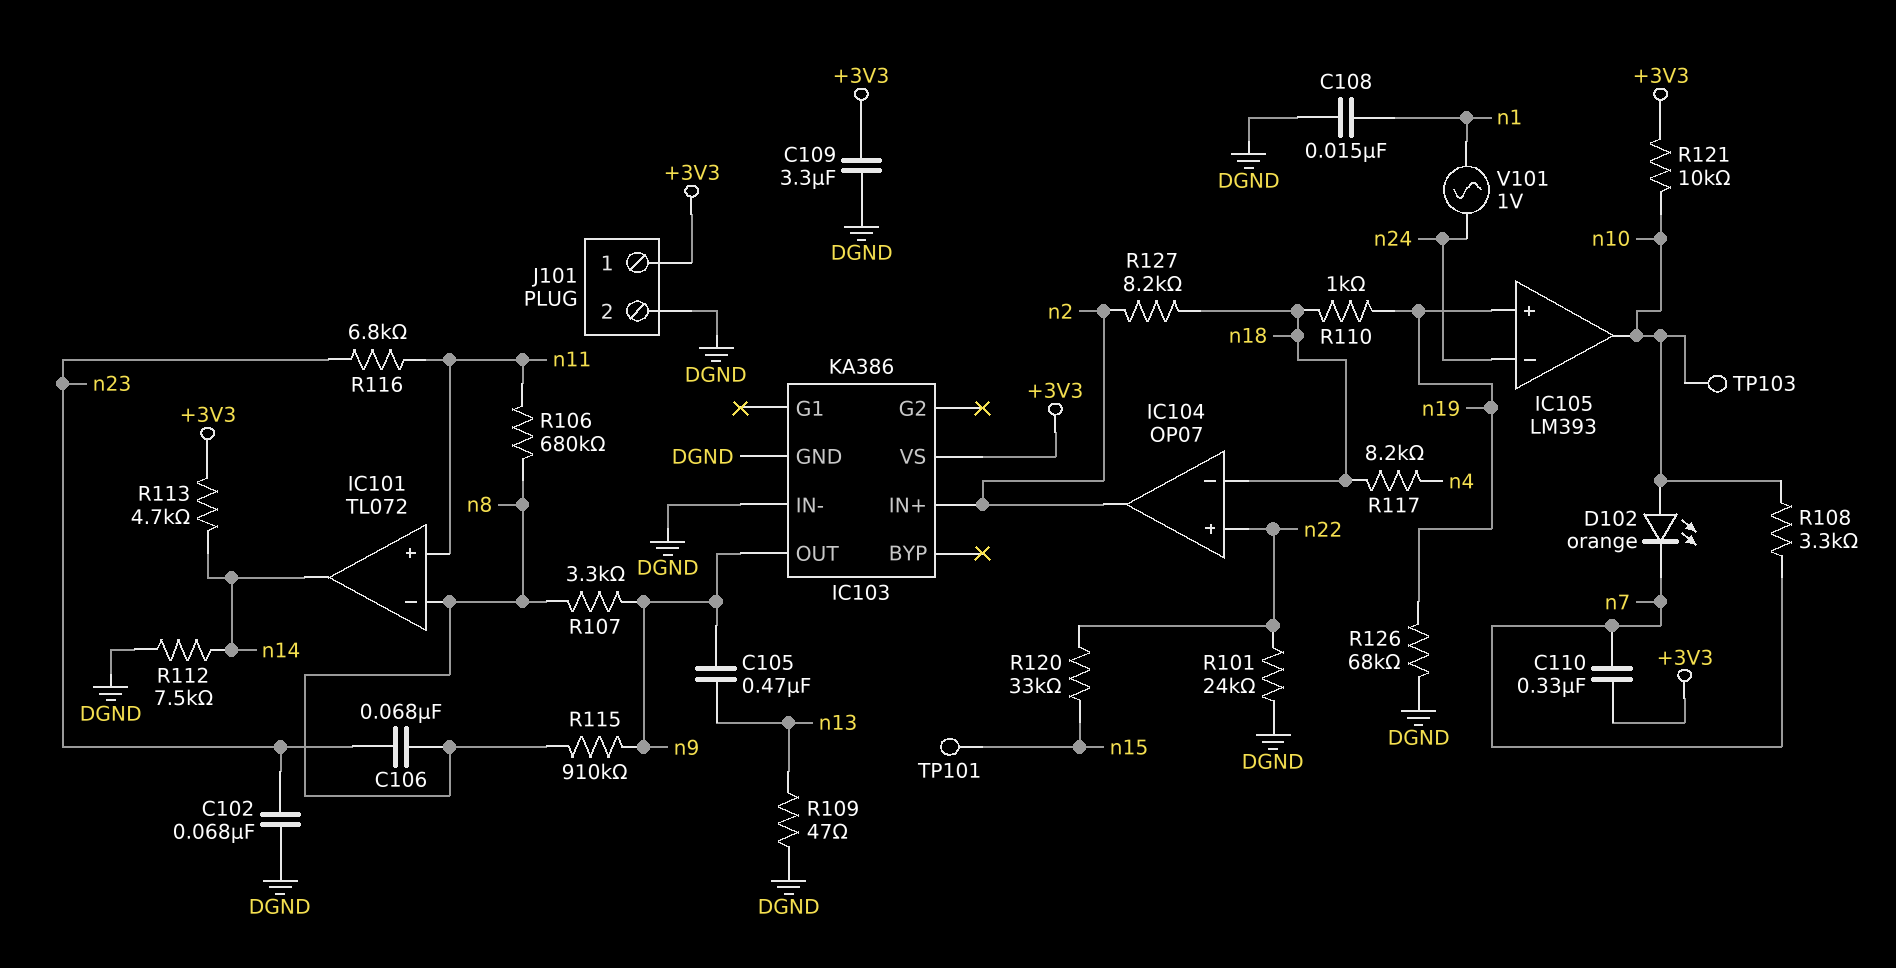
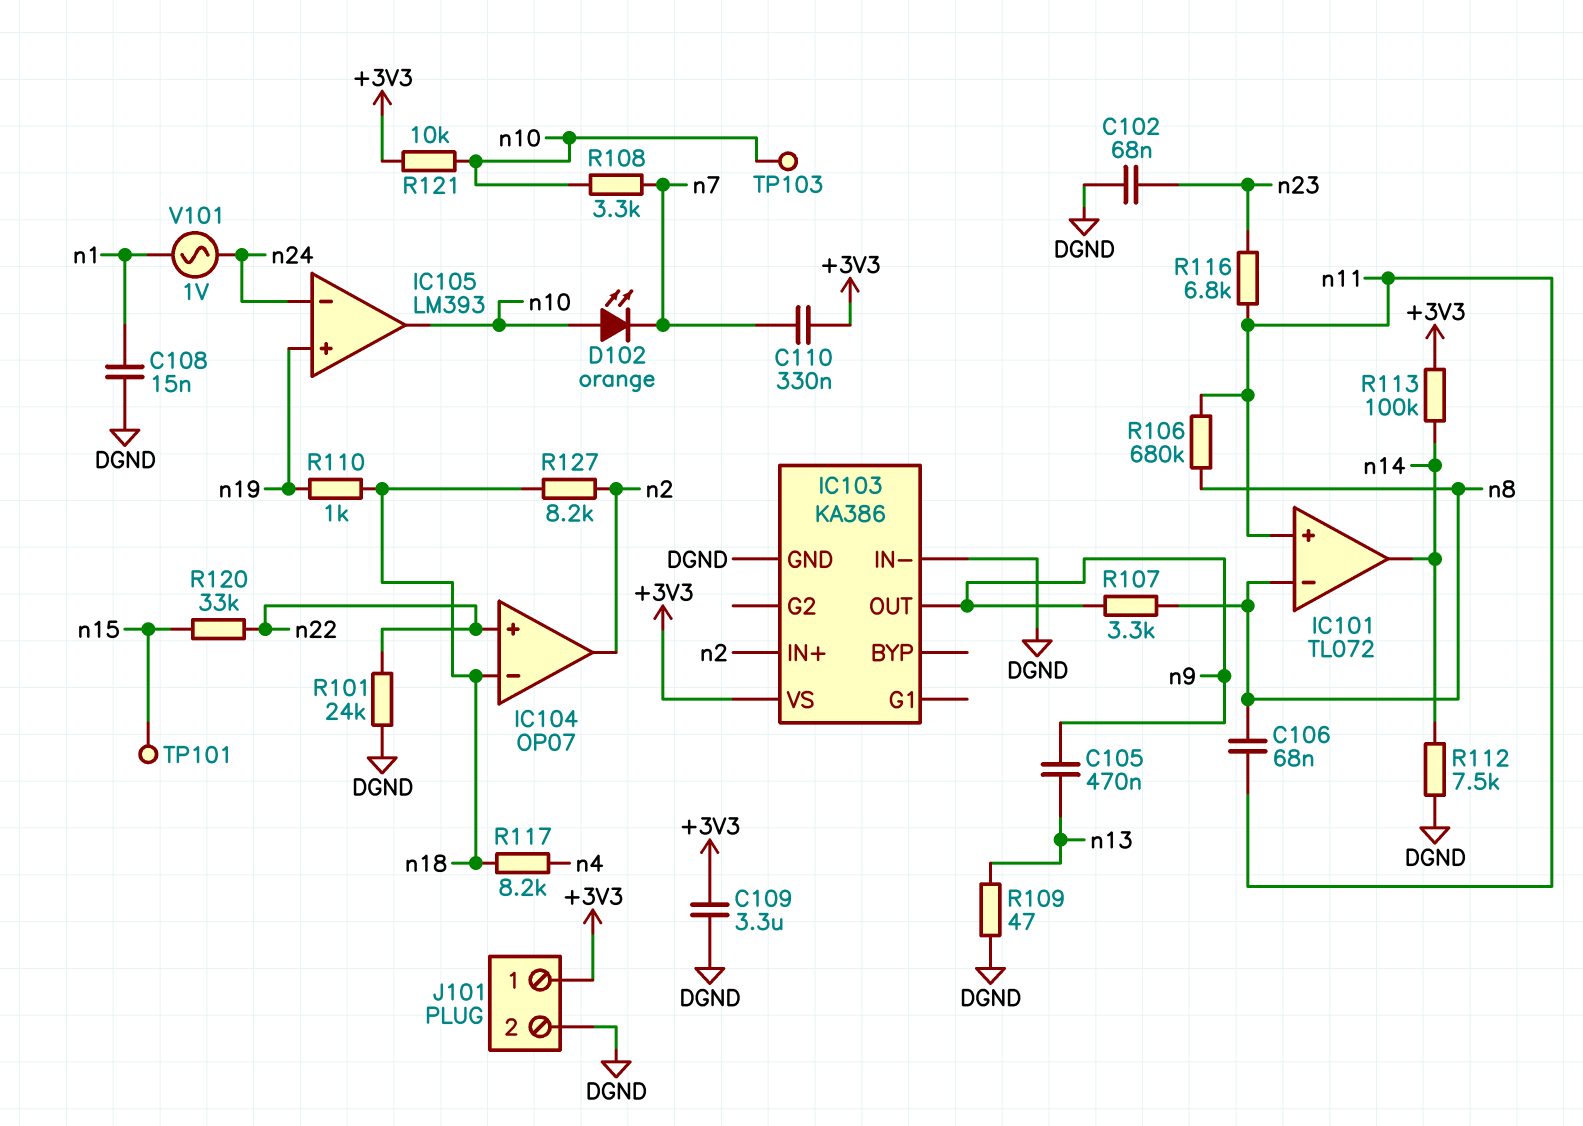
C106: 68nF (n8, n23) -> 68nF (n8, n11)
R113: 4.7k (+3V3, n14) -> 100k (+3V3, n14)
R115: 910k (n8, n9) -> none
R126: 68k (DGND, n19) -> none

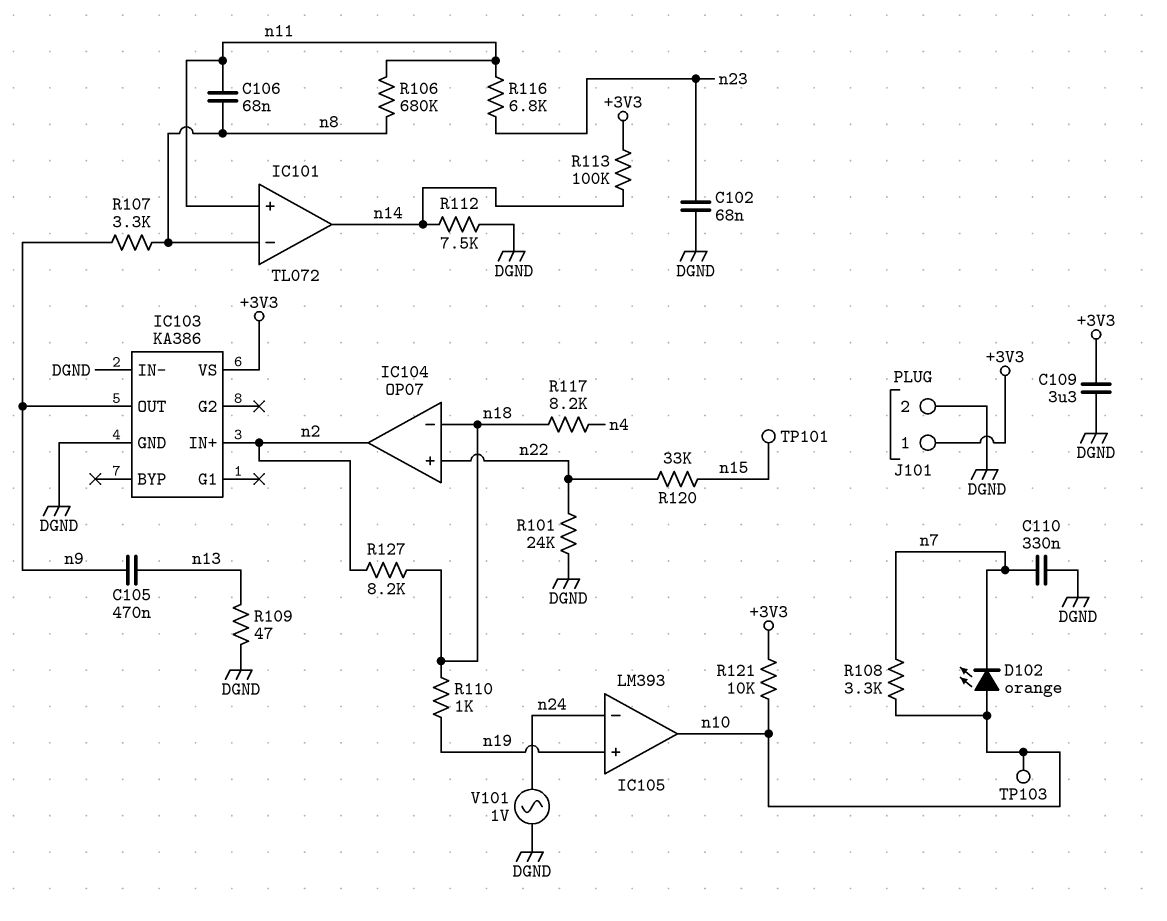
C108: 15nF (DGND, n1) -> none
C110: 330nF (+3V3, n7) -> 330nF (DGND, n7)
V101: AC 1V (n1, n24) -> AC 1V (DGND, n24)

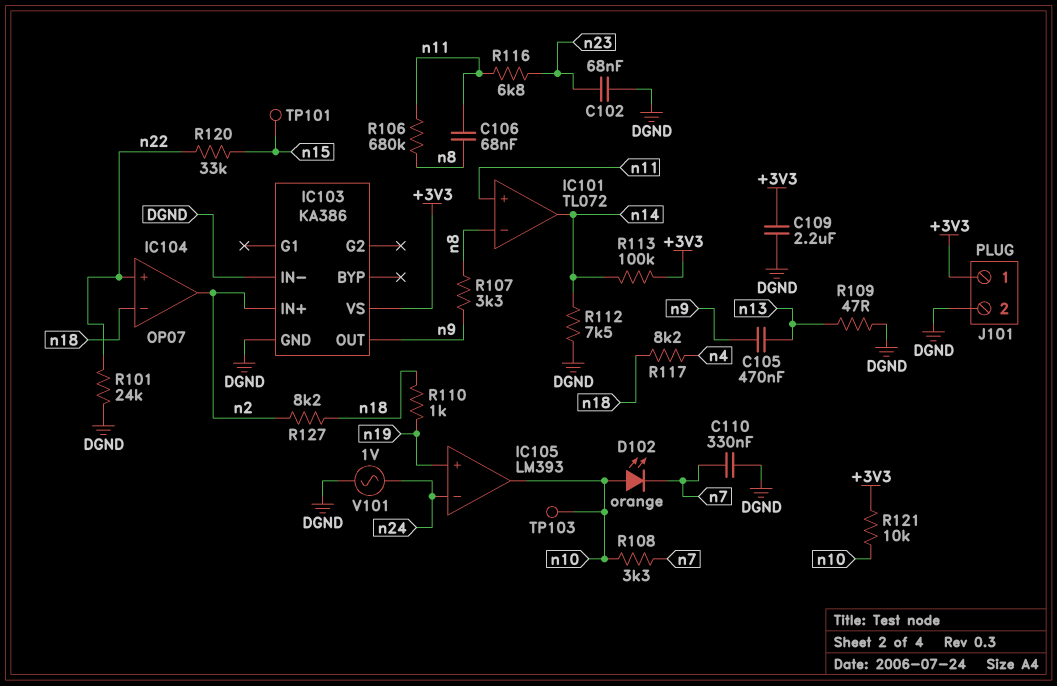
C109: 3.3uF (+3V3, DGND) -> 2.2uF (+3V3, DGND)

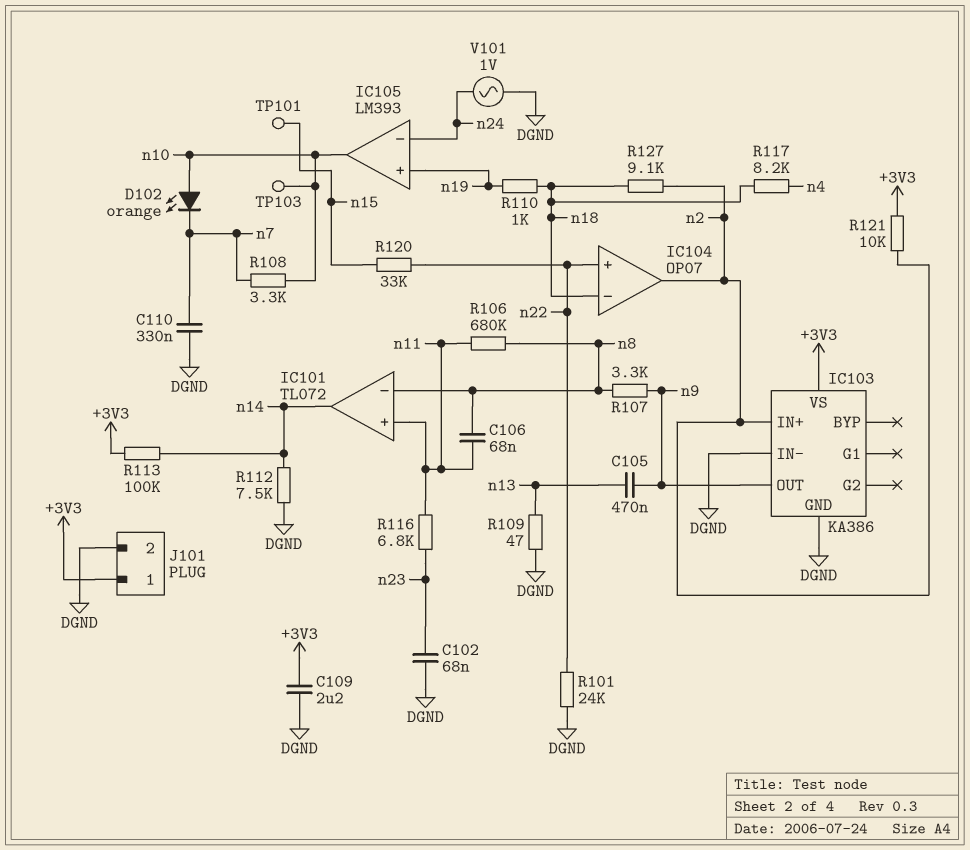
R121: 10k (+3V3, n10) -> 10k (+3V3, n2)
R127: 8.2k (n2, n18) -> 9.1k (n2, n18)

